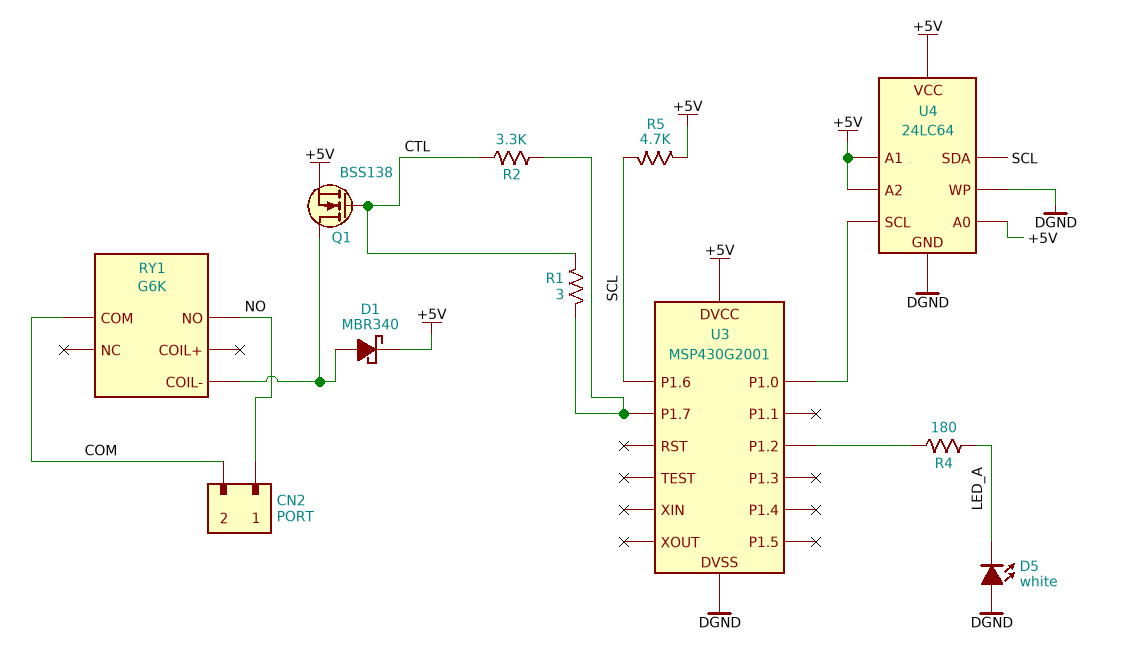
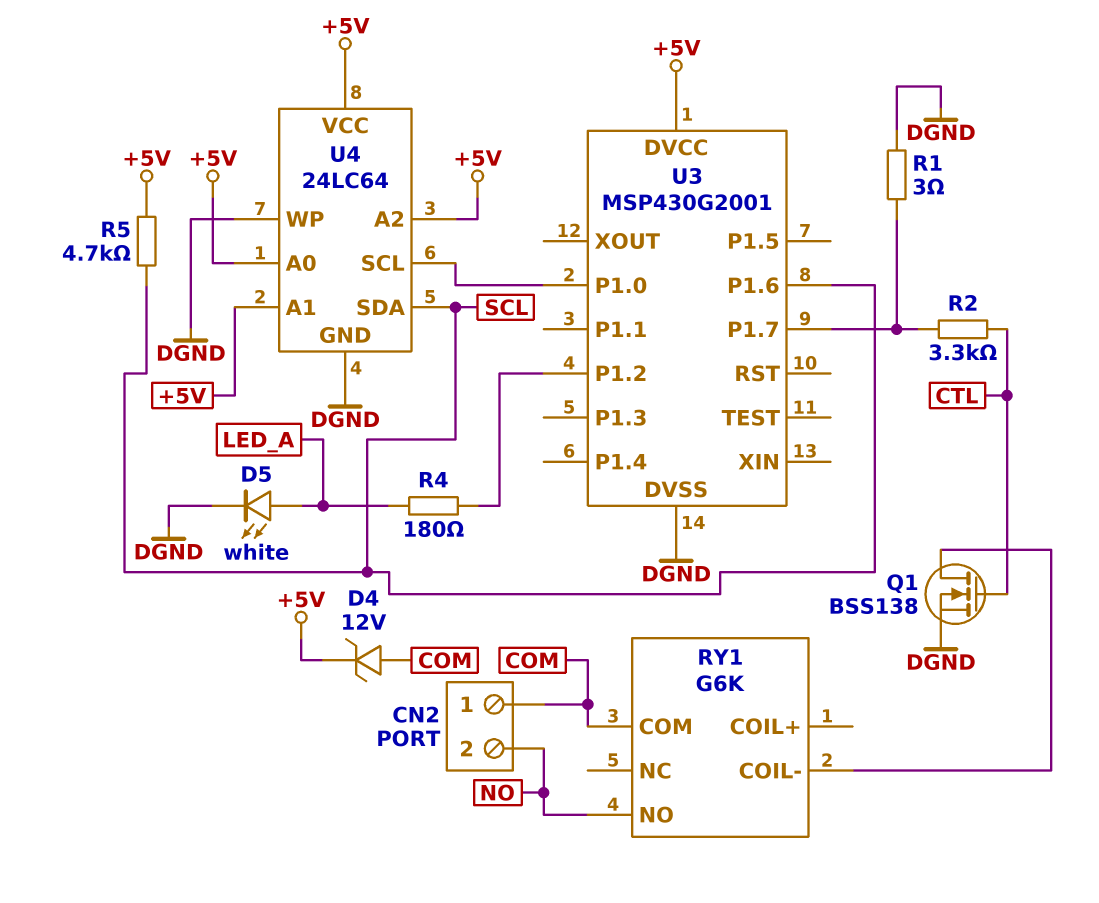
CN2 pin 1: NO -> COM
CN2 pin 2: COM -> NO
D1: schottky MBR340 (A RY1/COIL-, K +5V) -> none
D4: none -> zener 12V (A COM, K +5V)
D5: LED white (A DGND, K LED_A) -> LED white (A LED_A, K DGND)
Q1: NMOS BSS138 (G CTL, D RY1/COIL-, S +5V) -> NMOS BSS138 (G CTL, D RY1/COIL-, S DGND)
R1: 3 (CTL, U3/P1.7) -> 3 (DGND, U3/P1.7)

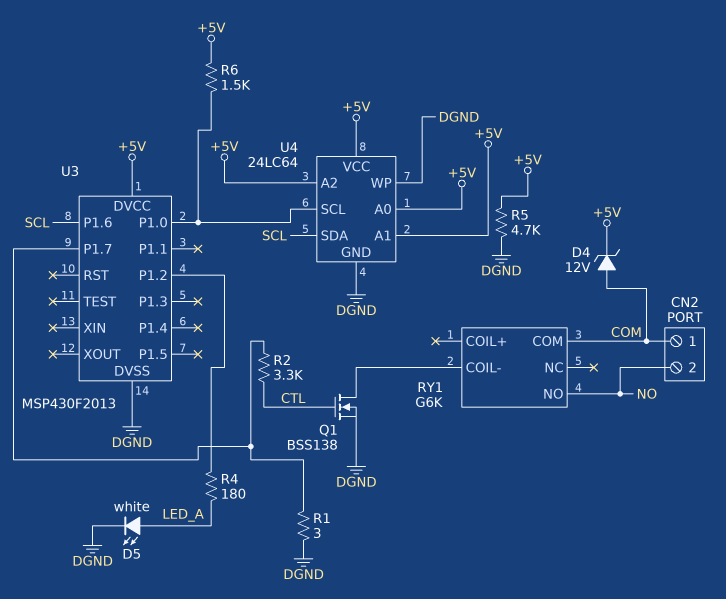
R5: 4.7k (+5V, SCL) -> 4.7k (+5V, DGND)
R6: none -> 1.5k (+5V, U3/P1.0)
U3: MSP430G2001 -> MSP430F2013

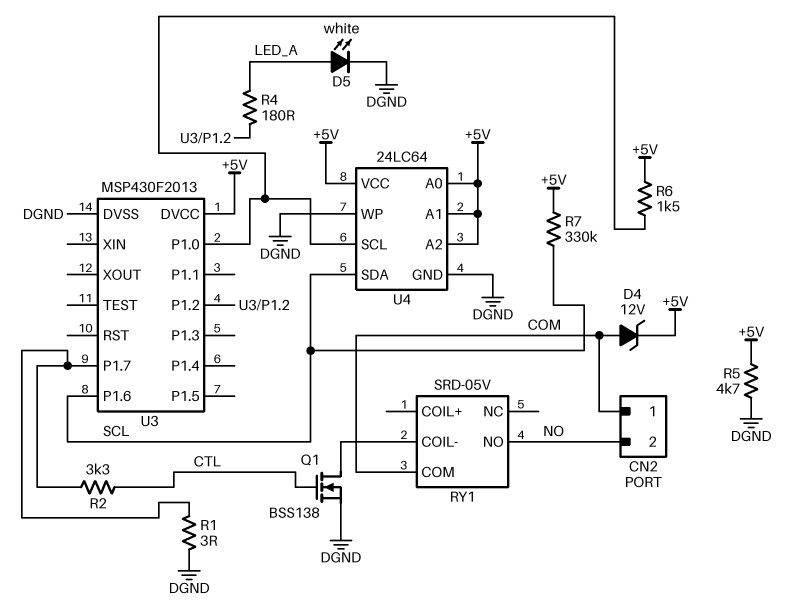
R7: none -> 330k (+5V, SCL)
RY1: G6K -> SRD-05V

